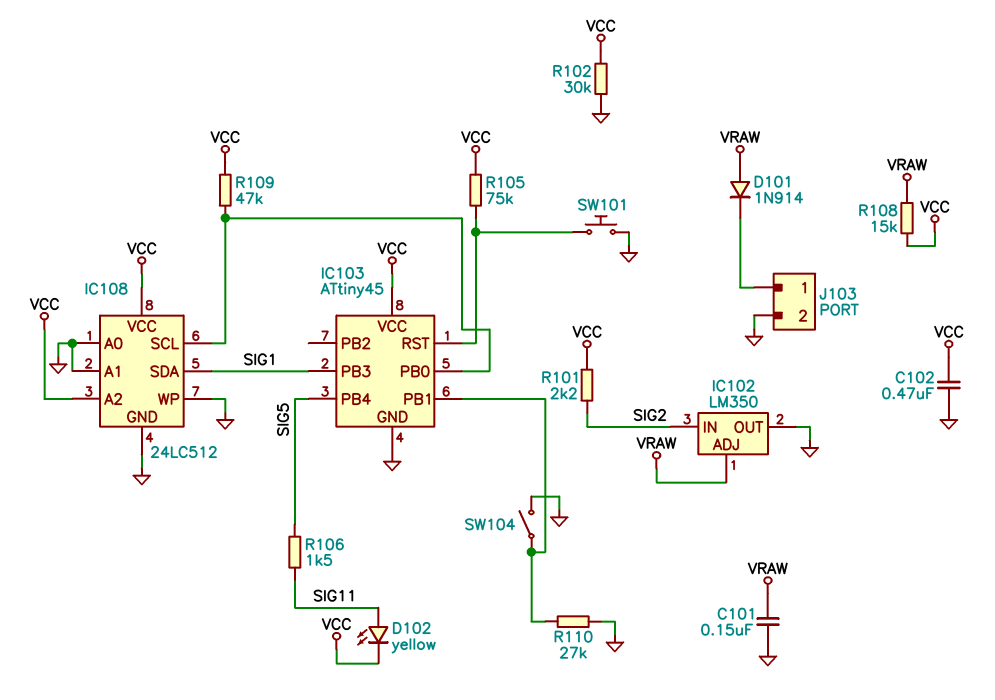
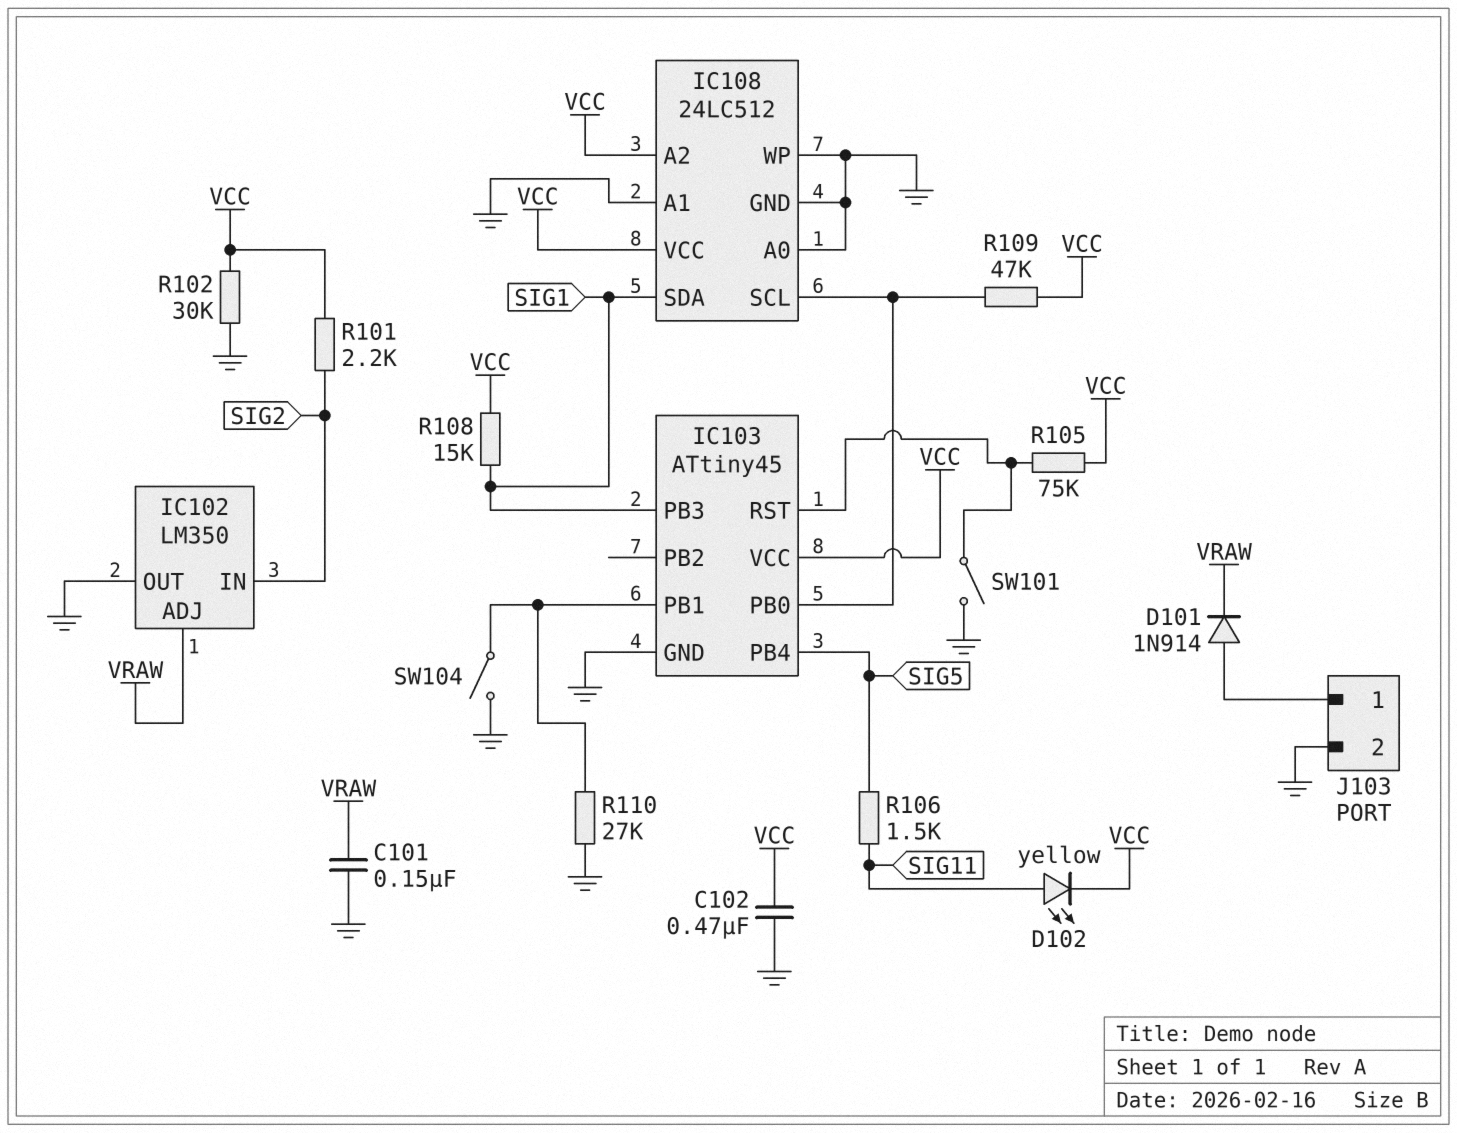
D101: diode 1N914 (A VRAW, K J103/1) -> diode 1N914 (A J103/1, K VRAW)
R108: 15k (VCC, VRAW) -> 15k (SIG1, VCC)
SW101: button (GND, IC103/RST) -> switch (GND, IC103/RST)

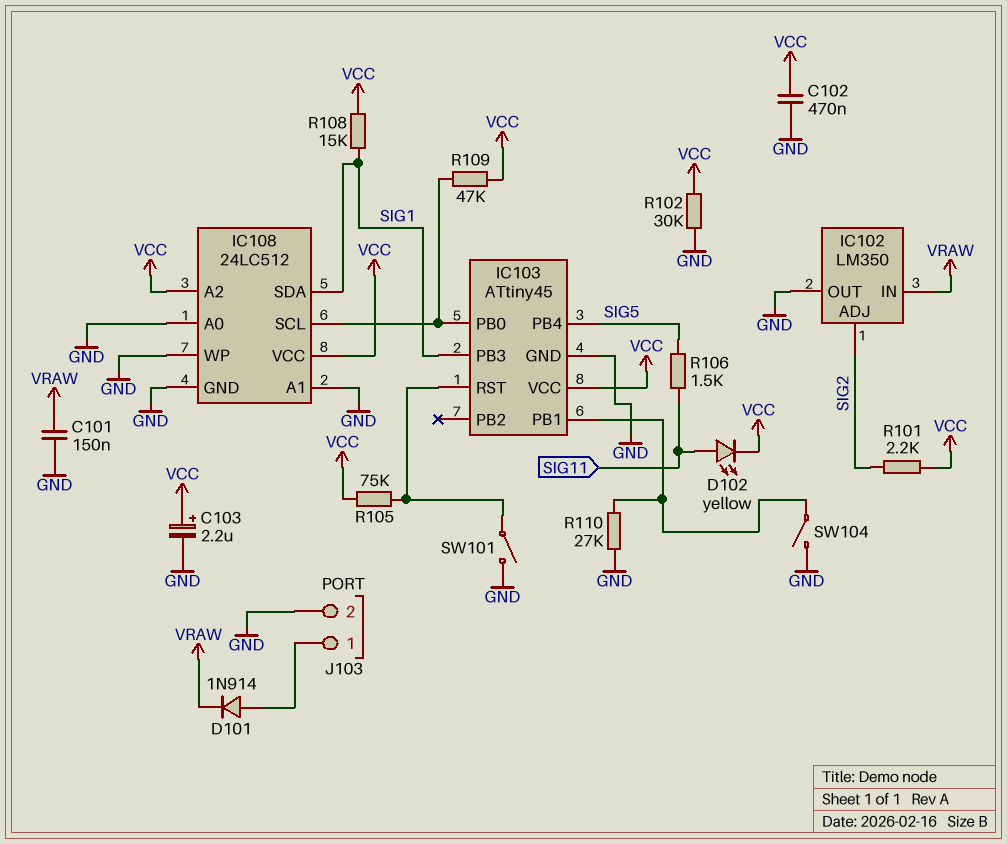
C103: none -> 2.2uF (plus VCC, minus GND)
IC102 pin ADJ: VRAW -> SIG2
IC102 pin IN: SIG2 -> VRAW

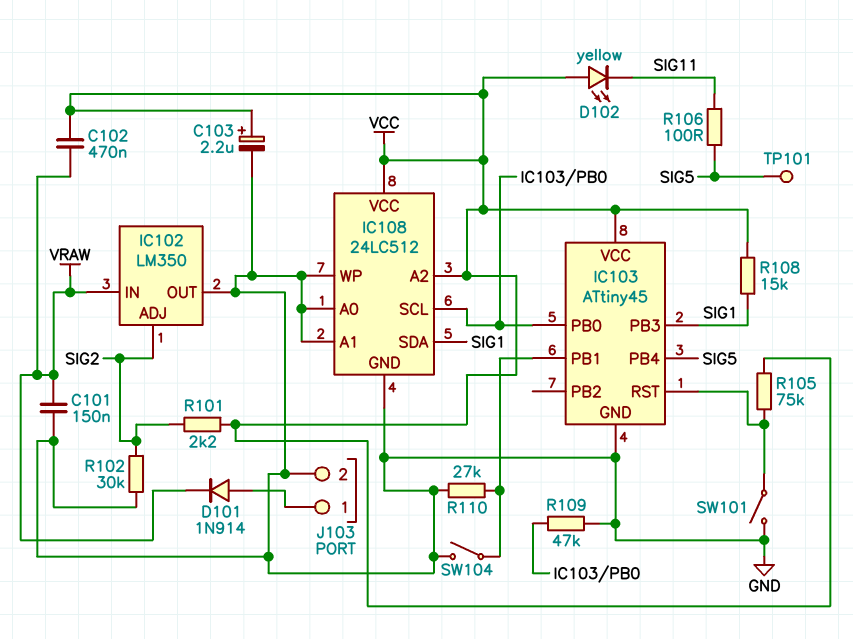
C102: 470nF (GND, VCC) -> 470nF (VCC, VRAW)
D102: LED yellow (A SIG11, K VCC) -> LED yellow (A VCC, K SIG11)
R102: 30k (GND, VCC) -> 30k (GND, SIG2)
R106: 1.5k (SIG5, SIG11) -> 100 (SIG5, SIG11)
R109: 47k (IC103/PB0, VCC) -> 47k (GND, IC103/PB0)
TP101: none -> test point (SIG5)

